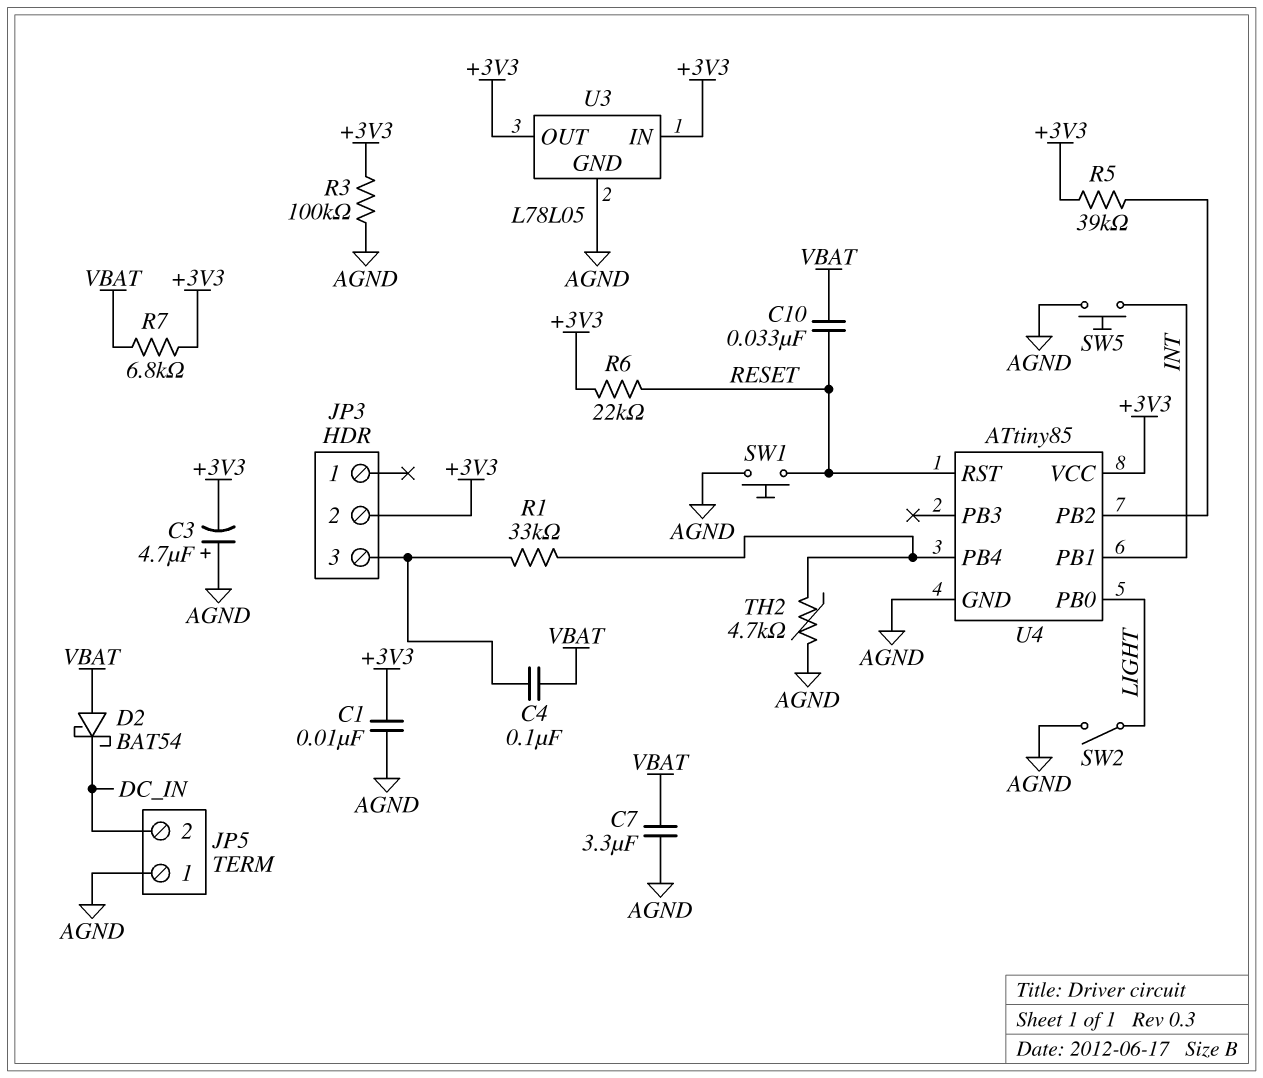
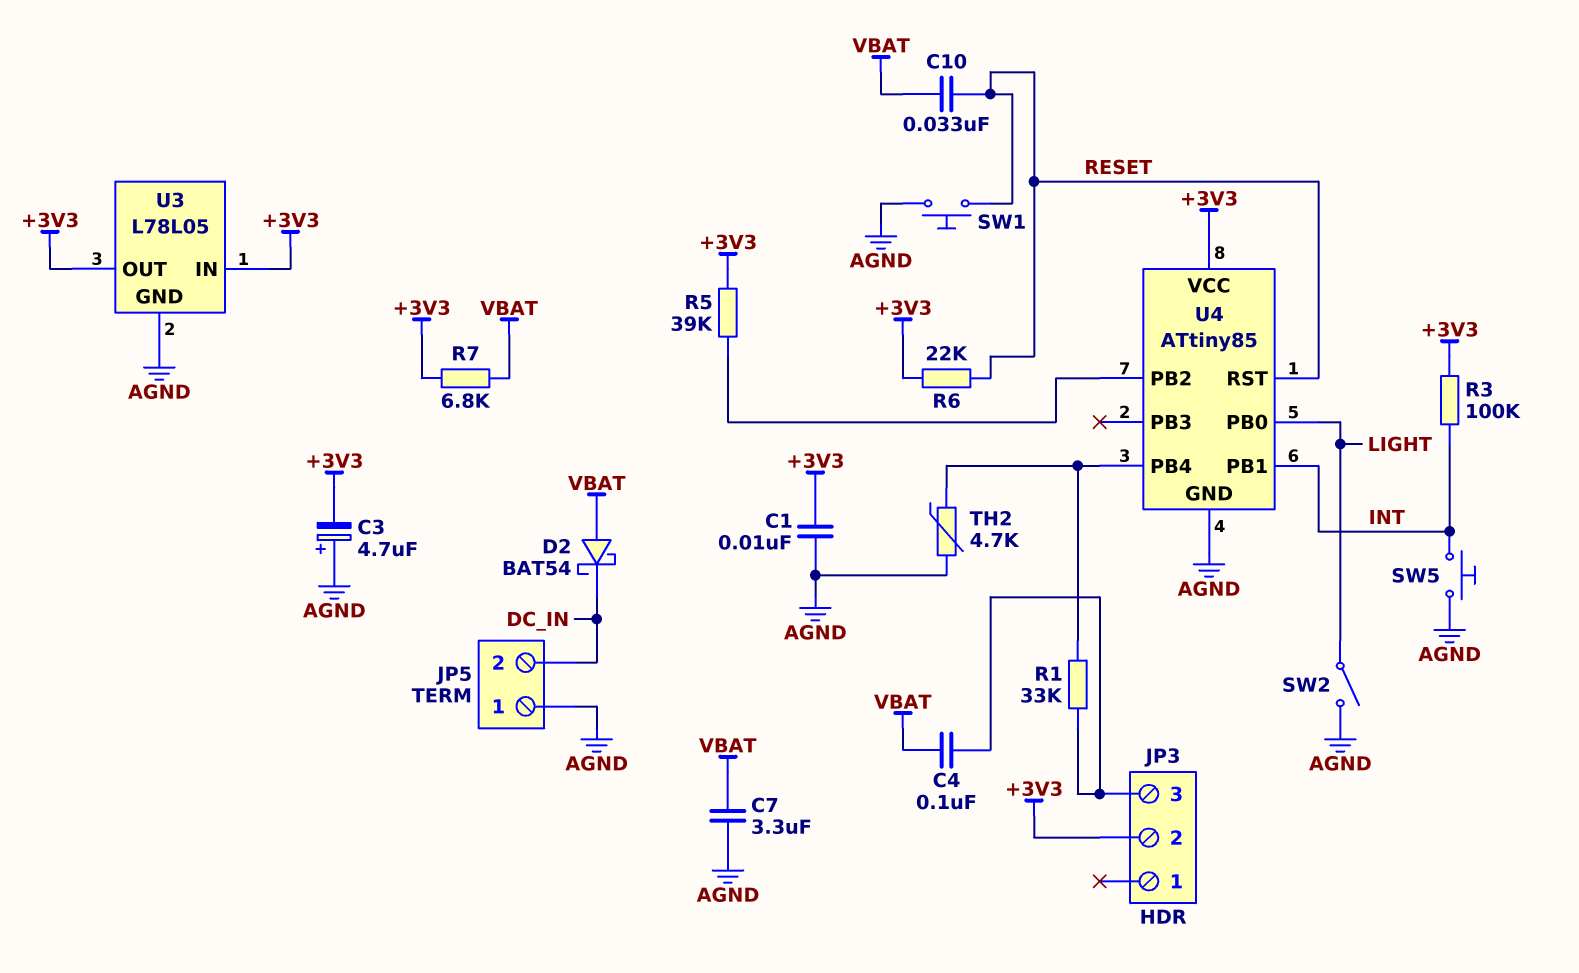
R3: 100k (+3V3, AGND) -> 100k (+3V3, INT)

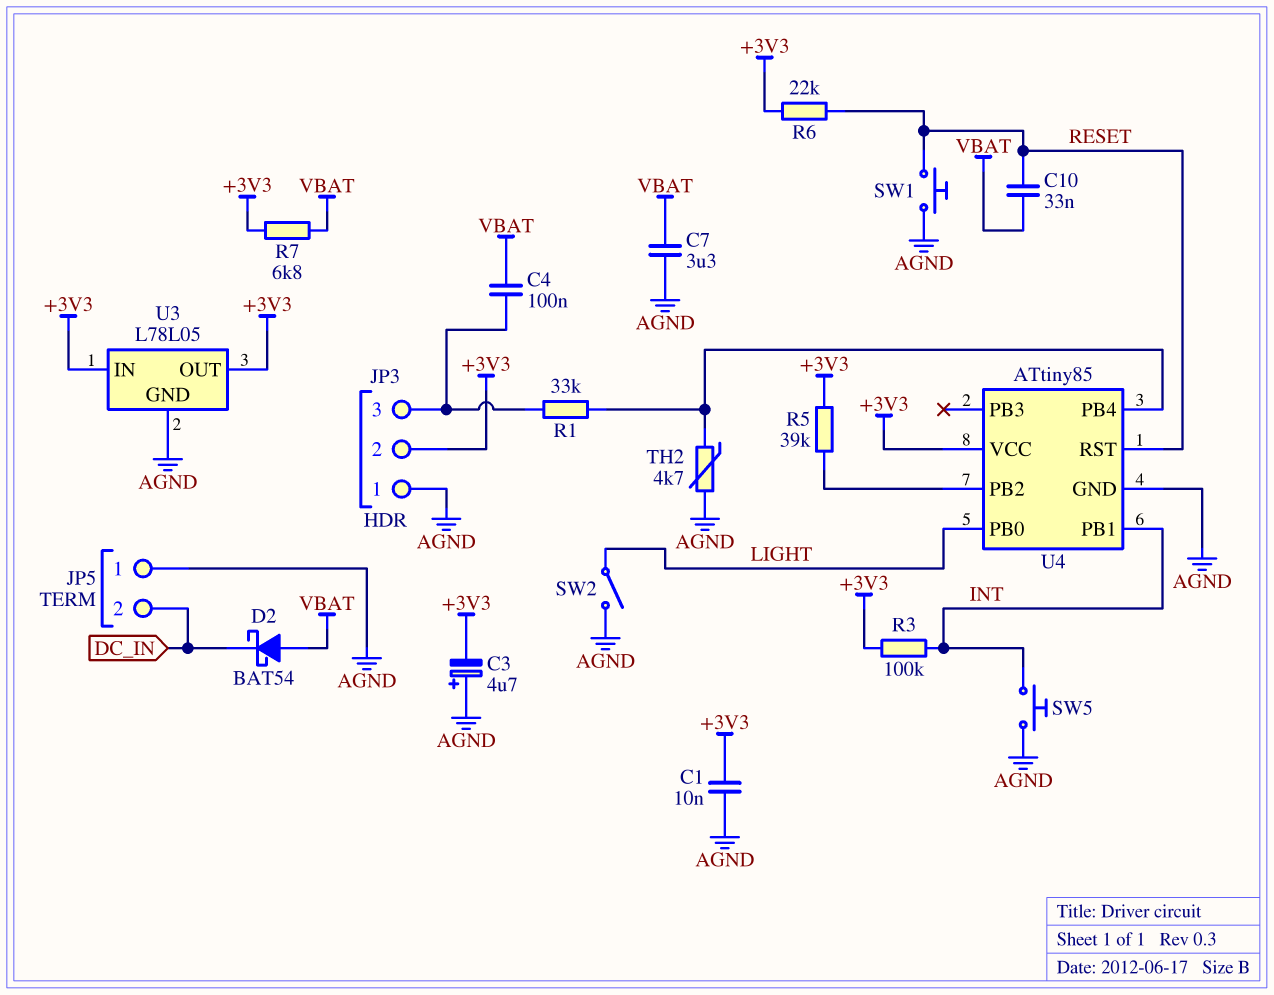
JP3 pin 1: none -> AGND

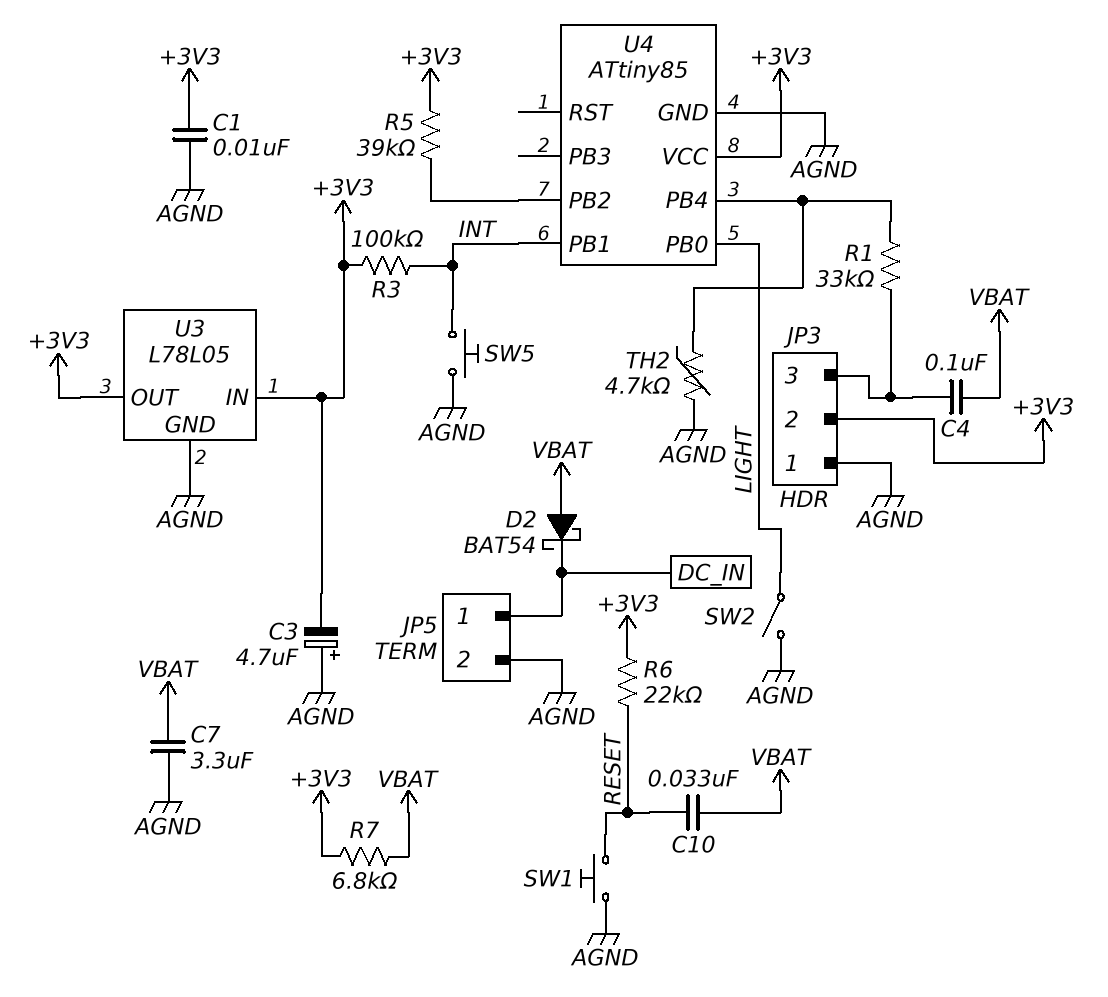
JP5 pin 1: AGND -> DC_IN
JP5 pin 2: DC_IN -> AGND
U4 pin RST: RESET -> none

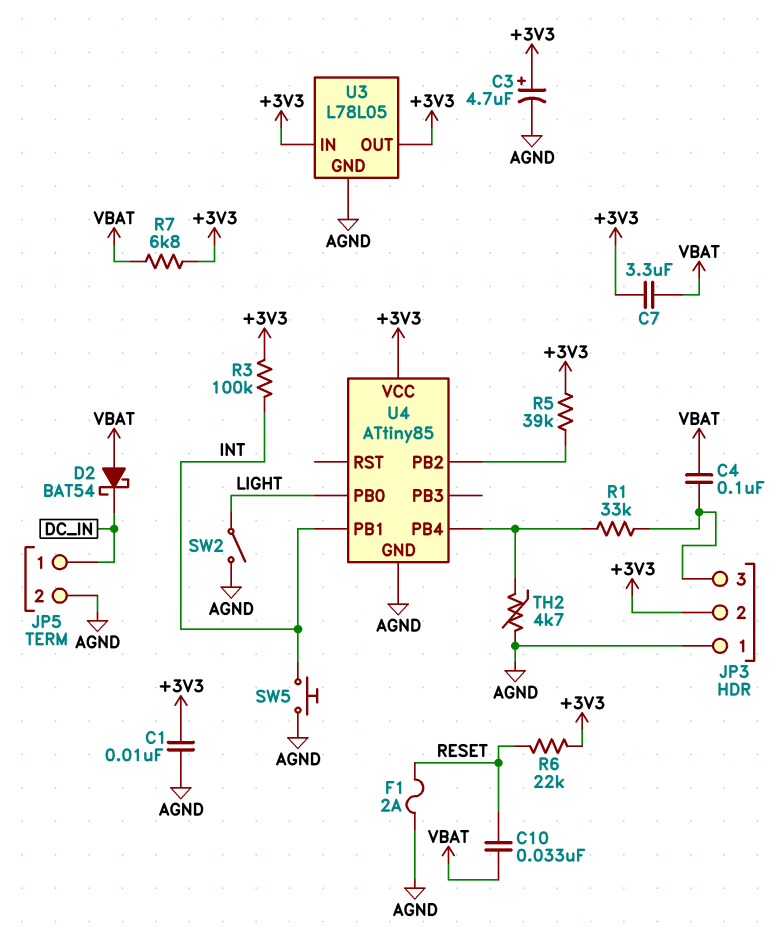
C3: 4.7uF (plus AGND, minus +3V3) -> 4.7uF (plus +3V3, minus AGND)
C7: 3.3uF (AGND, VBAT) -> 3.3uF (+3V3, VBAT)
F1: none -> 2A (AGND, RESET)
SW1: button (AGND, RESET) -> none

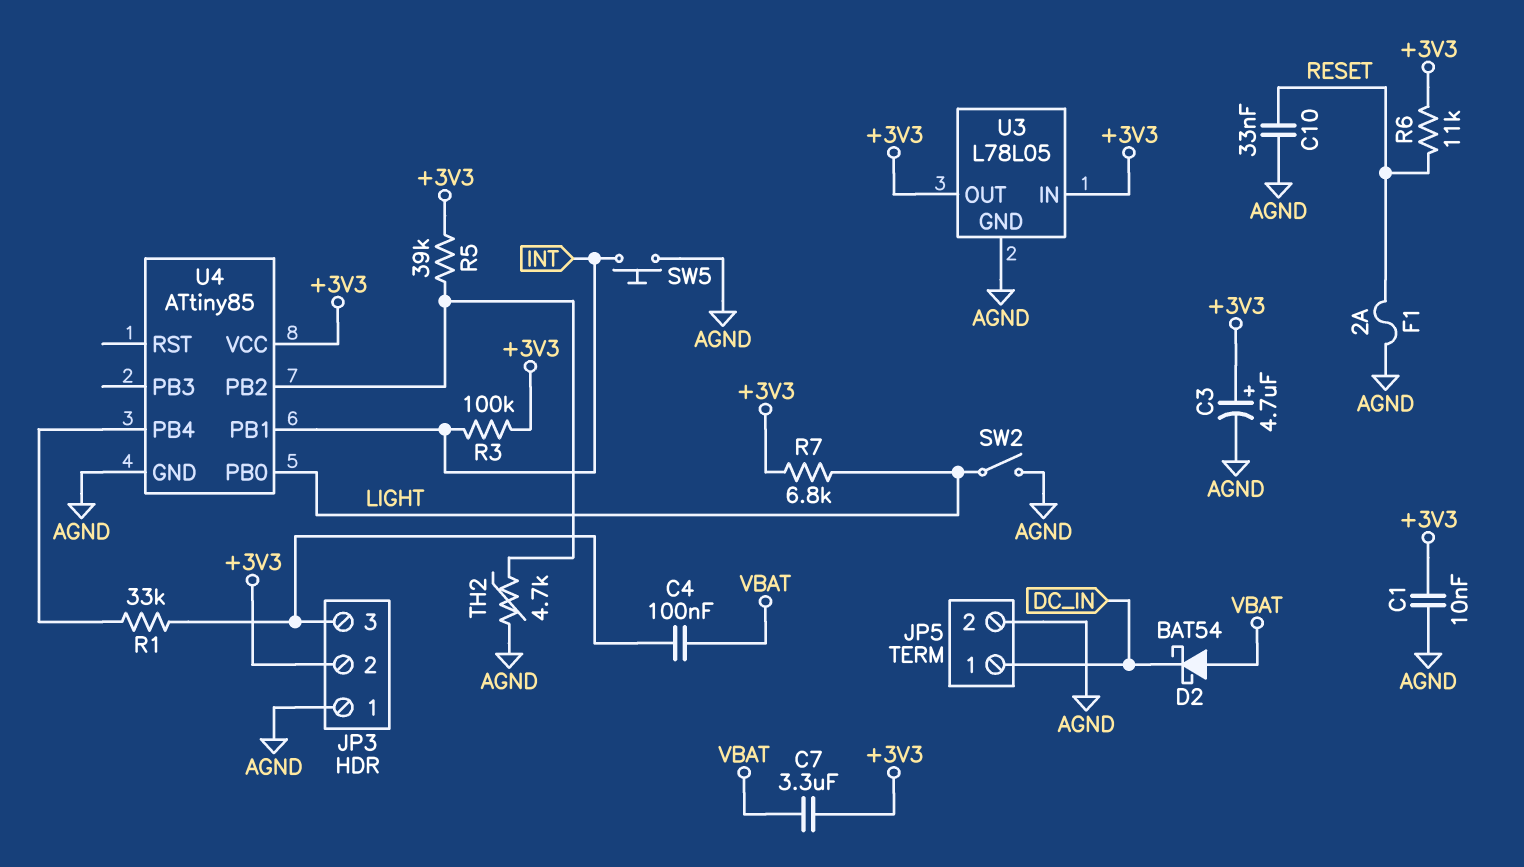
C10: 33nF (RESET, VBAT) -> 33nF (AGND, RESET)
R6: 22k (+3V3, RESET) -> 11k (+3V3, RESET)
R7: 6.8k (+3V3, VBAT) -> 6.8k (+3V3, LIGHT)
TH2: 4.7k (AGND, U4/PB4) -> 4.7k (AGND, U4/PB2)

